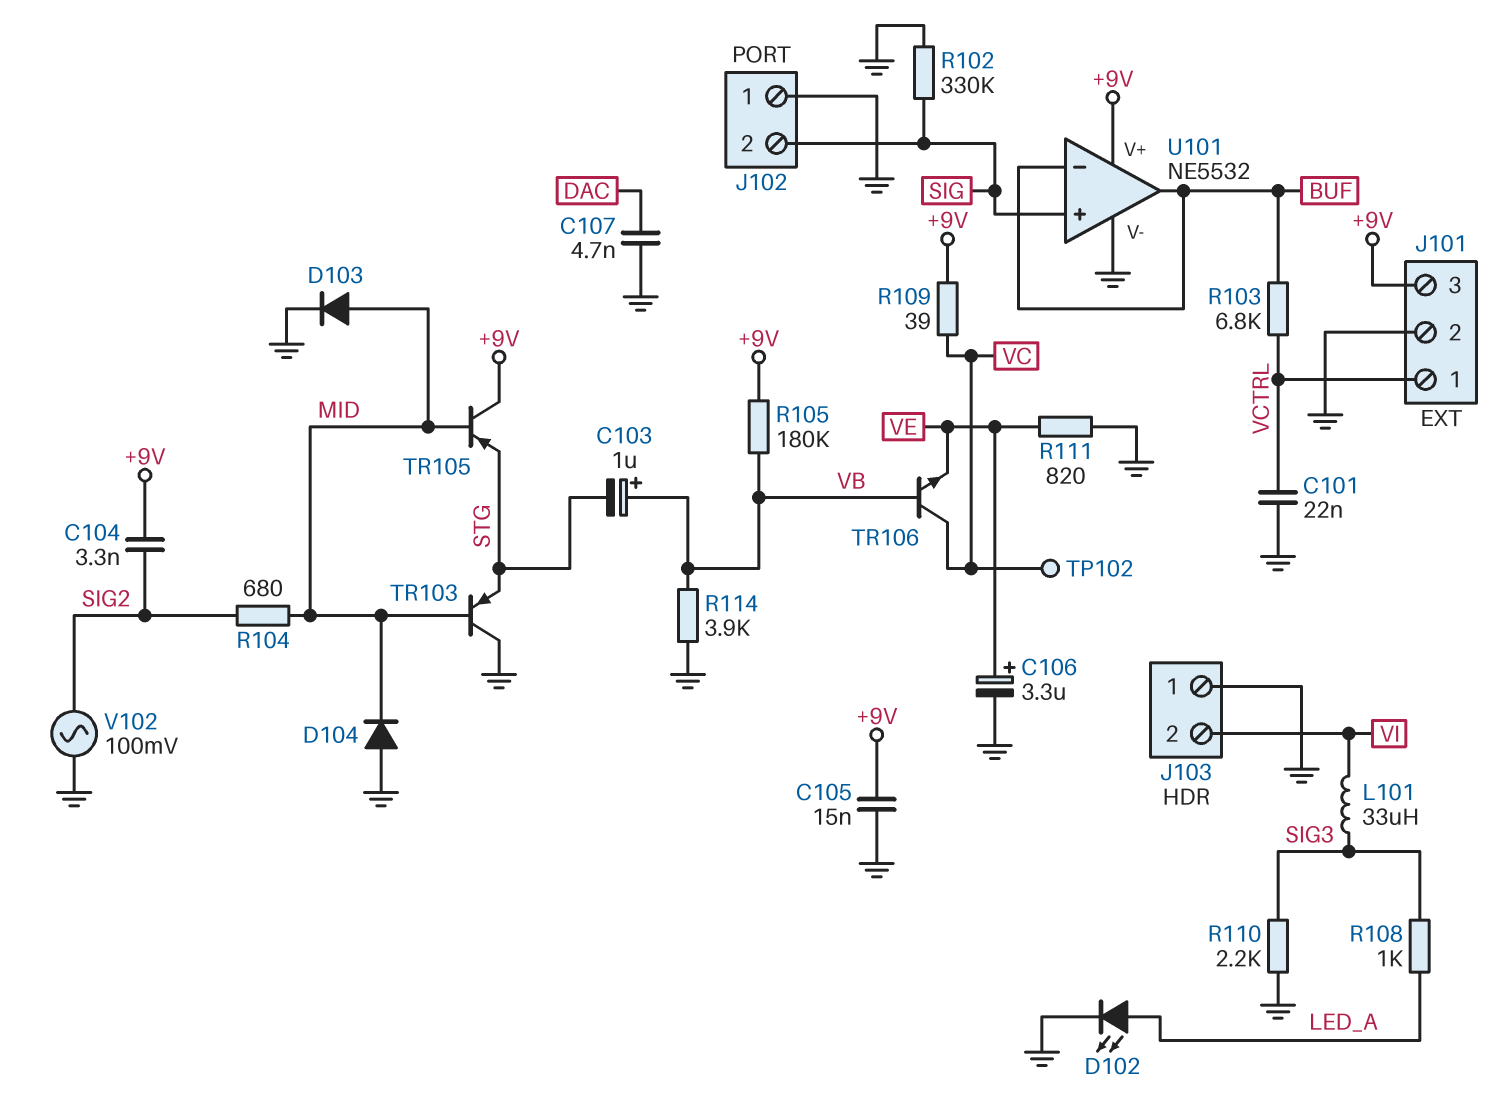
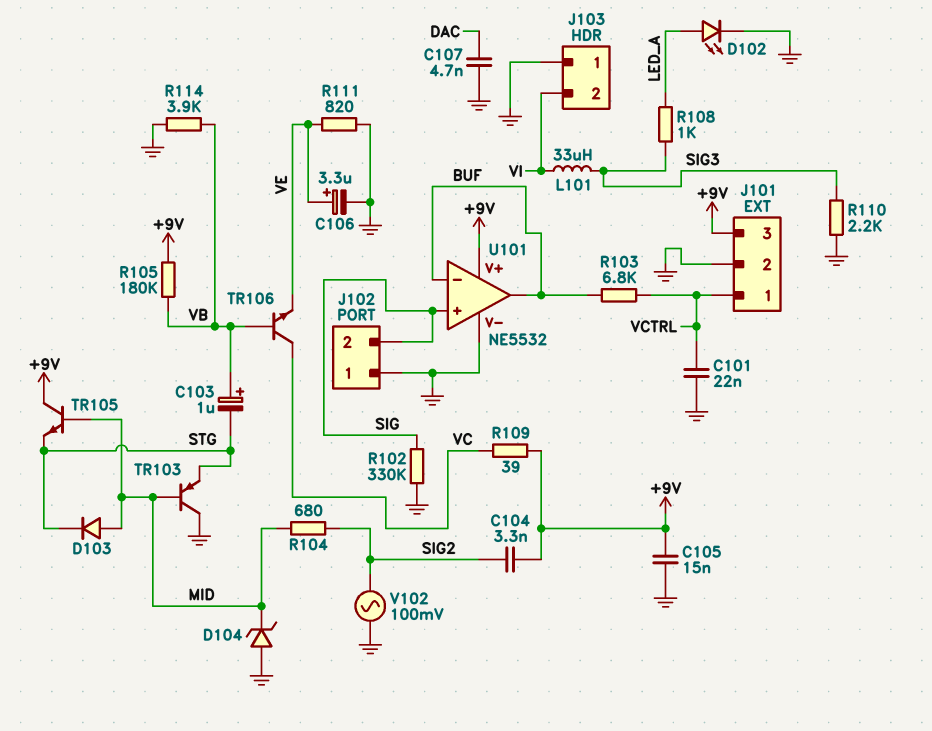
D103: diode (A MID, K GND) -> diode (A MID, K STG)
D104: diode (A GND, K MID) -> zener (A GND, K MID)
TP102: test point (VC) -> none
TR105: PNP (B MID, C +9V, E STG) -> NPN (B MID, C +9V, E STG)

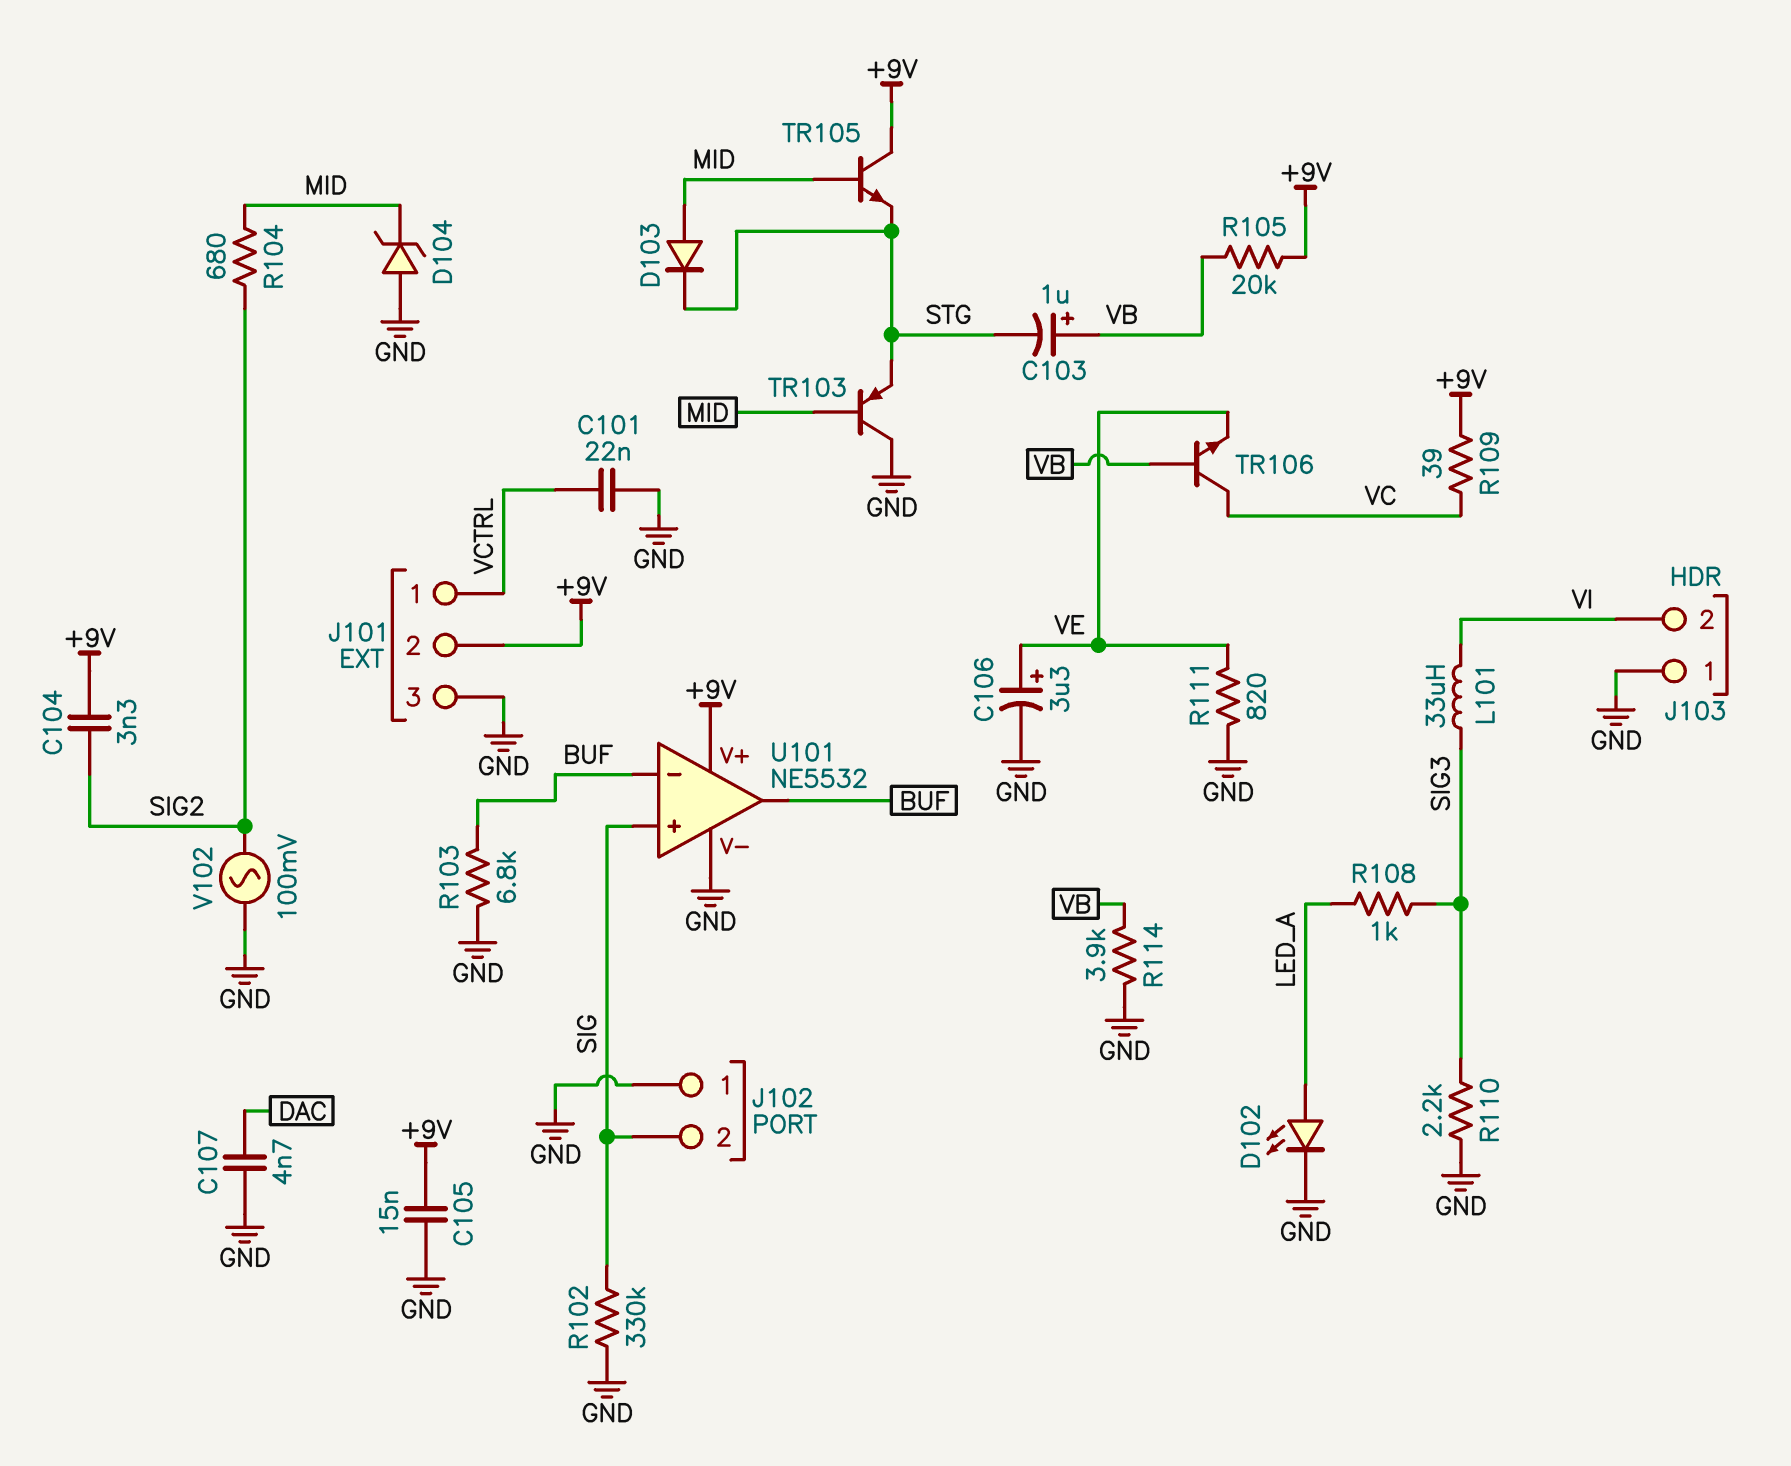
J101 pin 2: GND -> +9V
J101 pin 3: +9V -> GND
R103: 6.8k (BUF, VCTRL) -> 6.8k (BUF, GND)
R105: 180k (+9V, VB) -> 20k (+9V, VB)

